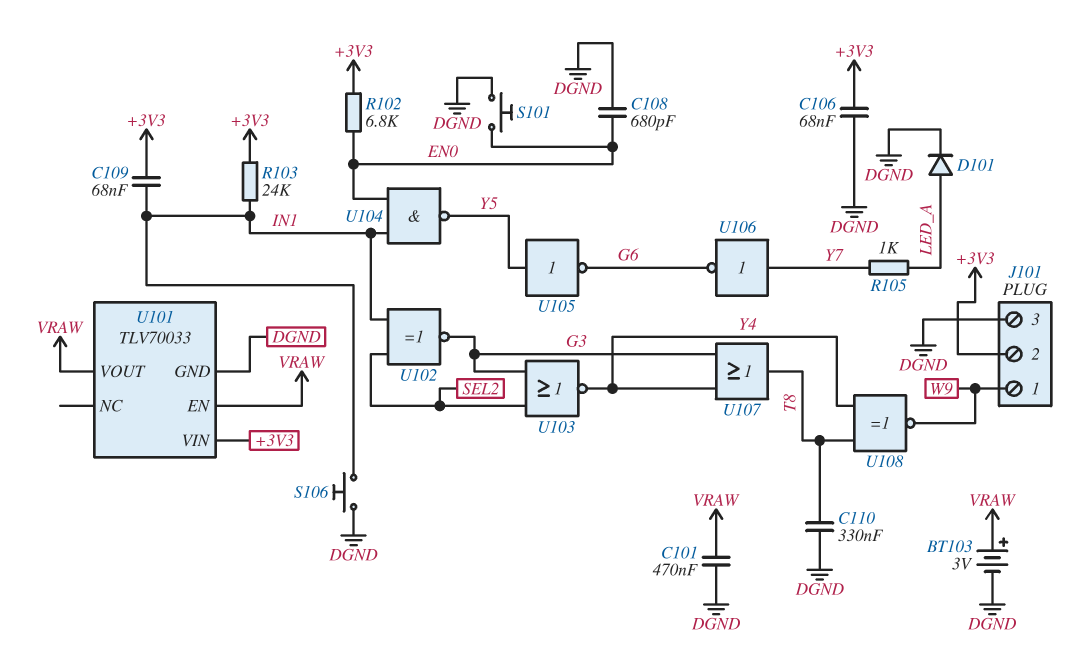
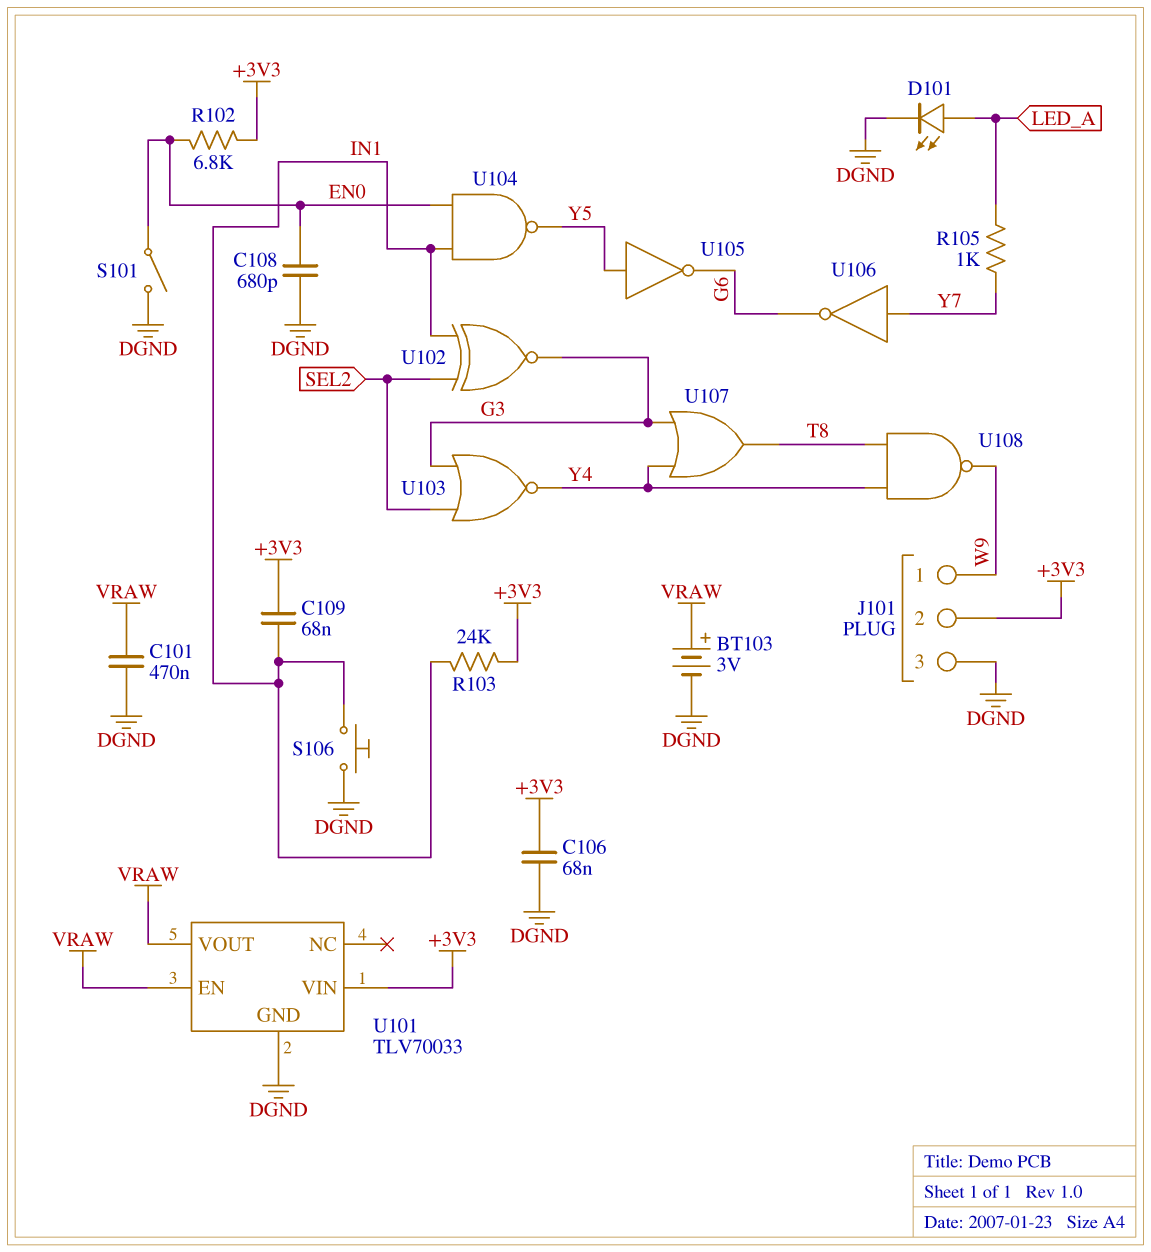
C110: 330nF (DGND, T8) -> none
D101: diode (A LED_A, K DGND) -> LED (A LED_A, K DGND)
S101: button (DGND, EN0) -> switch (DGND, EN0)
U108: XNOR (in T8, in Y4, out W9) -> NAND (in T8, in Y4, out W9)

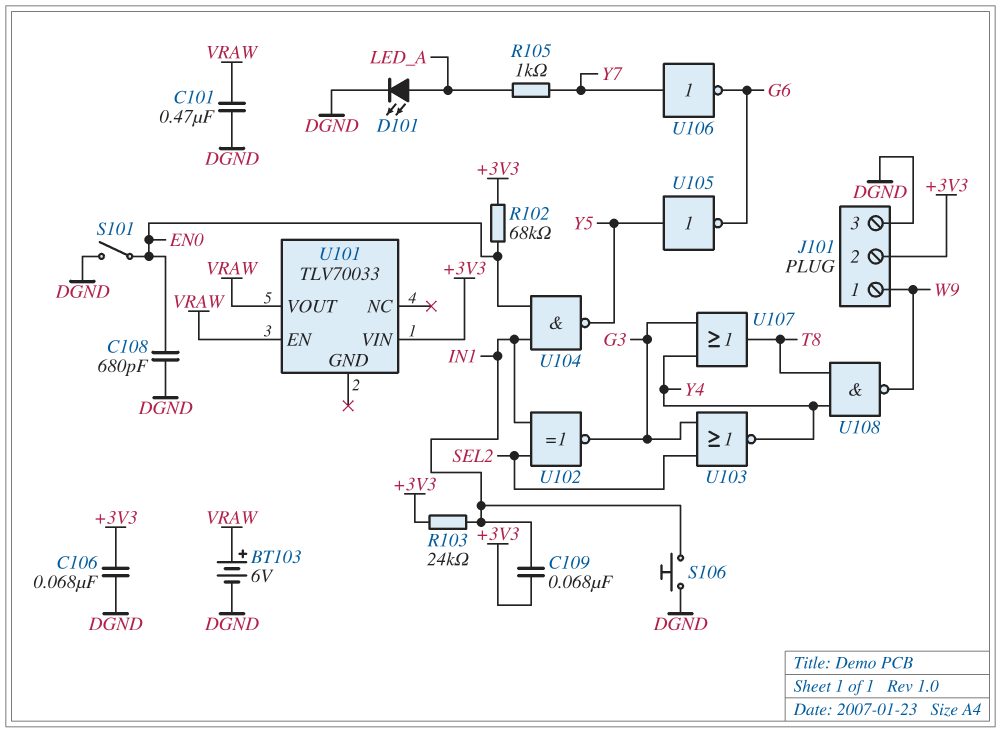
BT103: 3V (plus VRAW, minus DGND) -> 6V (plus VRAW, minus DGND)
R102: 6.8k (+3V3, EN0) -> 68k (+3V3, EN0)
U101 pin GND: DGND -> none

